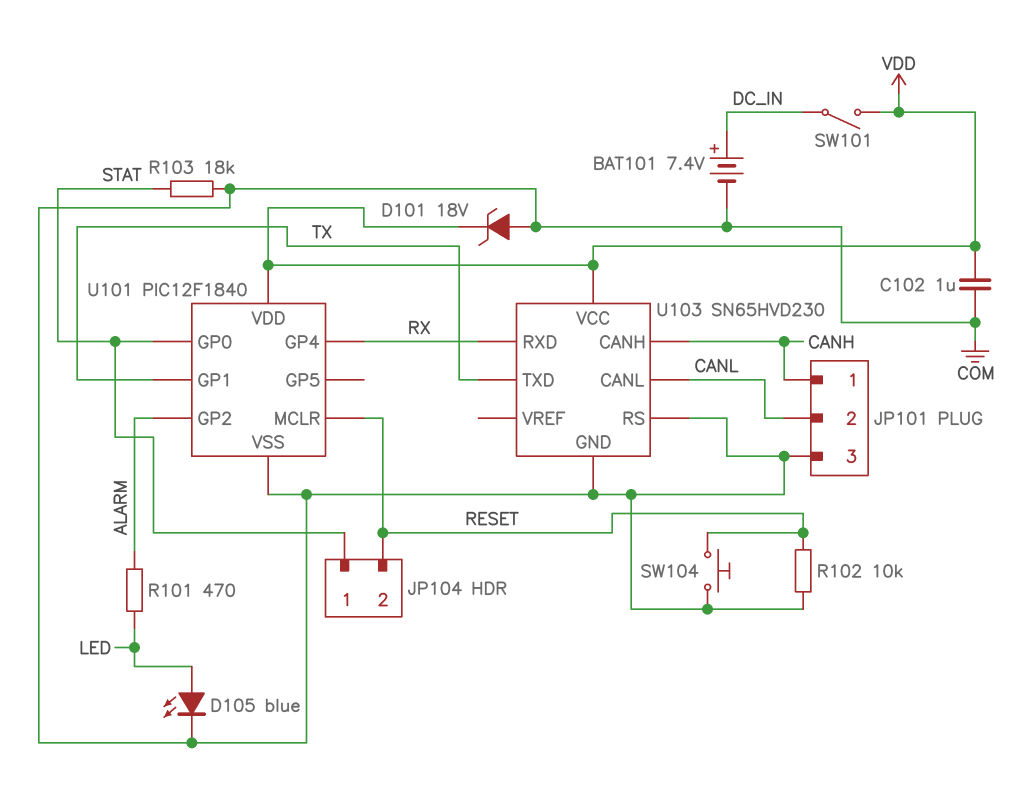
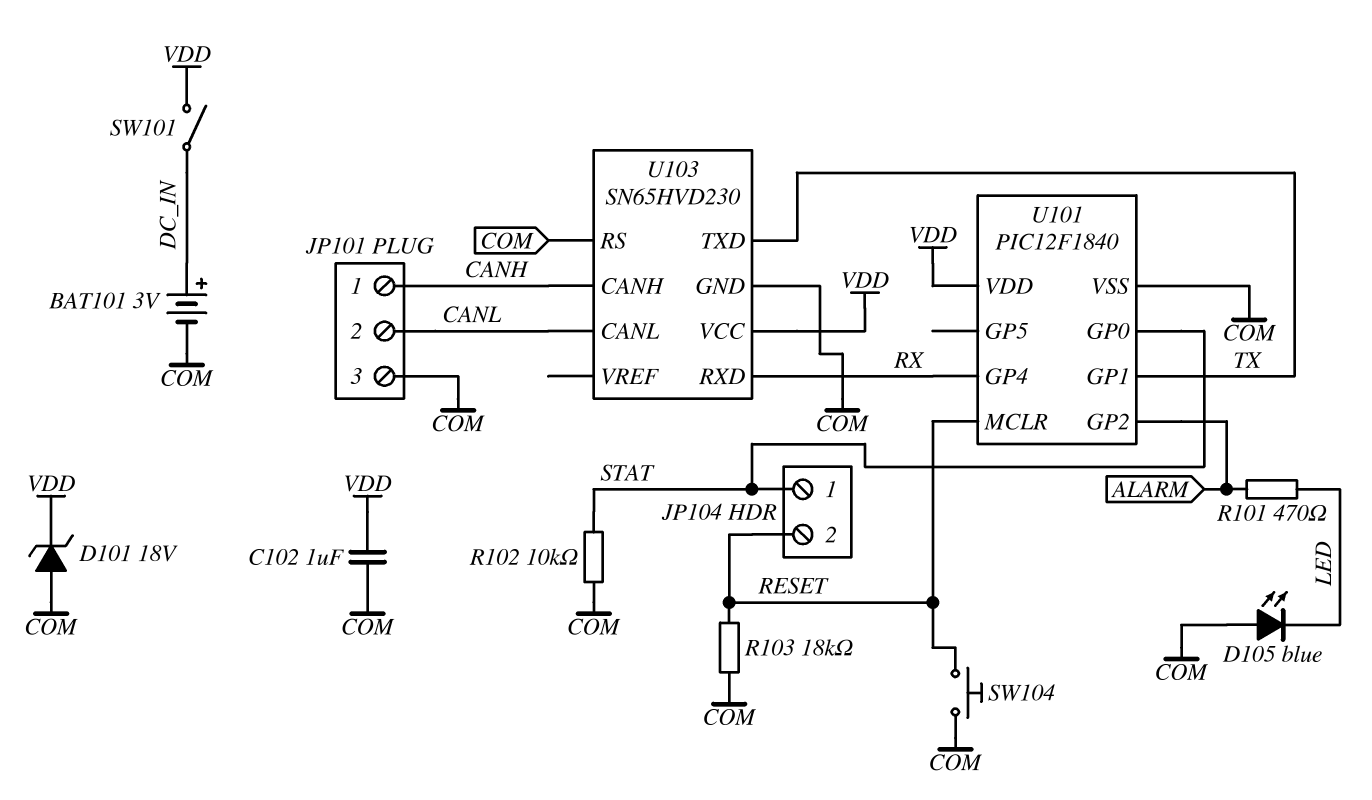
BAT101: 7.4V (plus DC_IN, minus COM) -> 3V (plus DC_IN, minus COM)
D105: LED blue (A LED, K COM) -> LED blue (A COM, K LED)
R102: 10k (COM, RESET) -> 10k (COM, STAT)
R103: 18k (COM, STAT) -> 18k (COM, RESET)

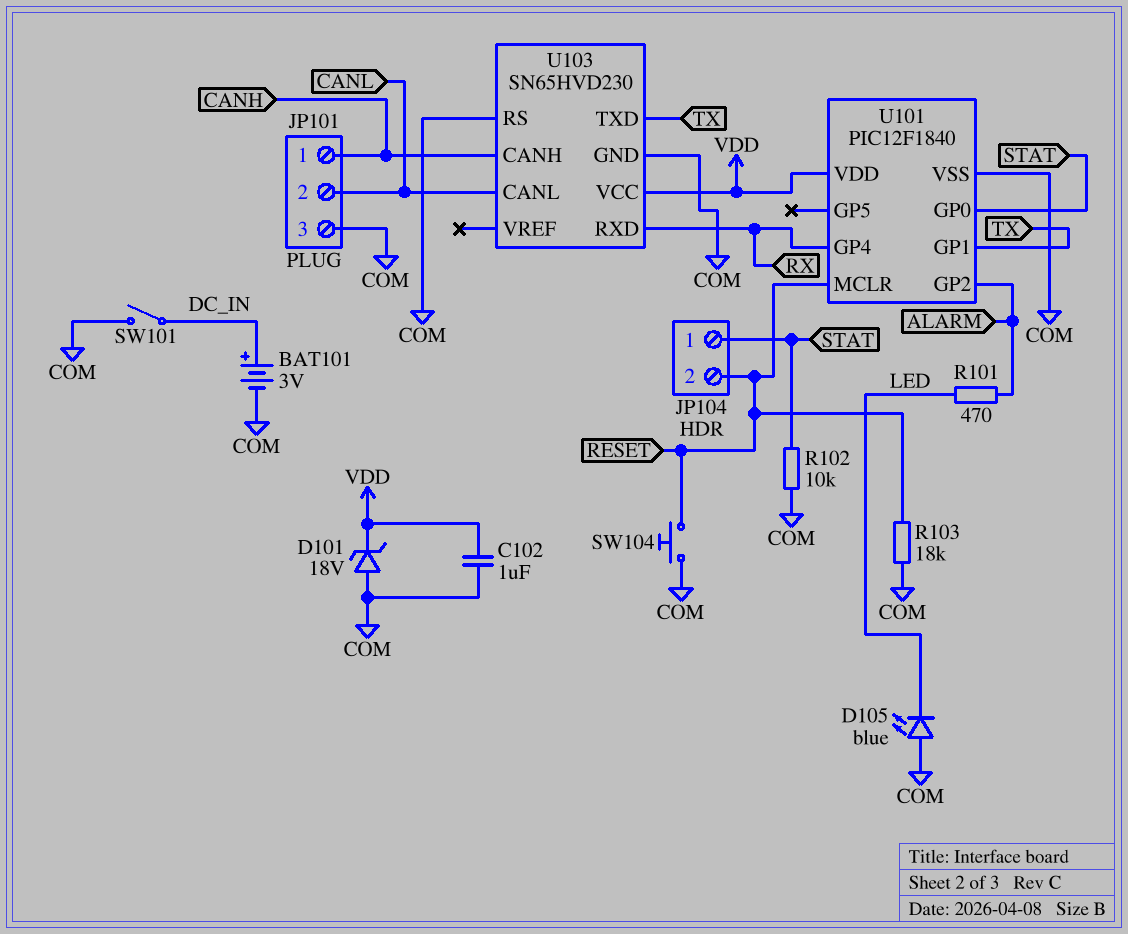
SW101: switch (DC_IN, VDD) -> switch (COM, DC_IN)

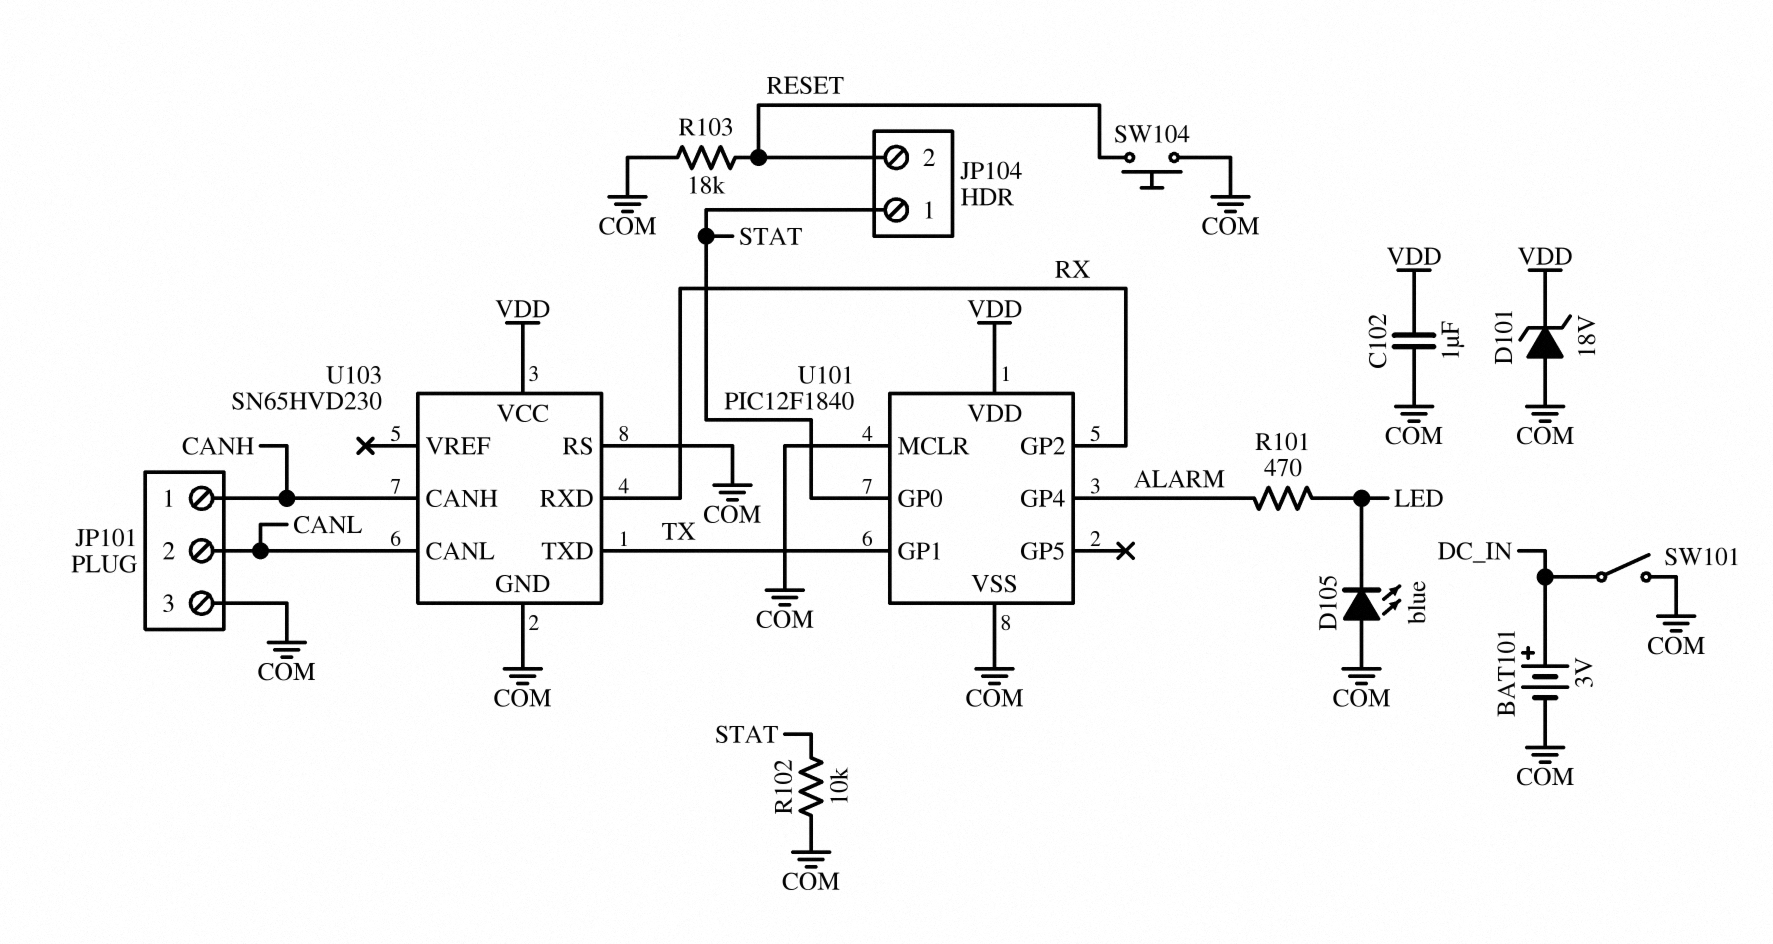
U101 pin GP2: ALARM -> RX
U101 pin GP4: RX -> ALARM
U101 pin MCLR: RESET -> COM

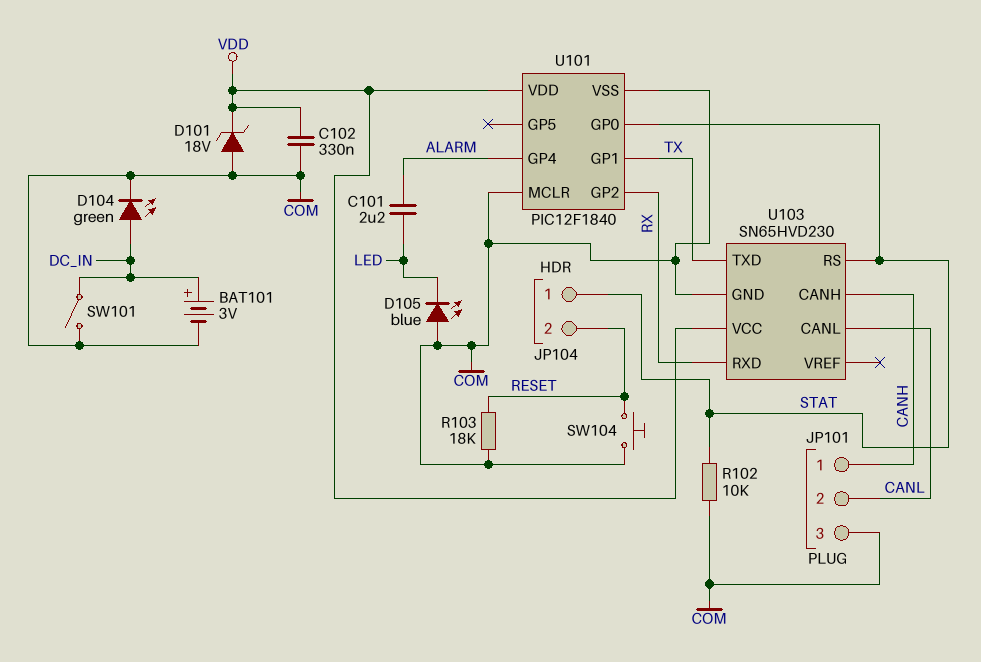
C101: none -> 2.2uF (ALARM, LED)
C102: 1uF (COM, VDD) -> 330nF (COM, VDD)
D104: none -> LED green (A DC_IN, K COM)
R101: 470 (ALARM, LED) -> none
U103 pin RS: COM -> STAT

